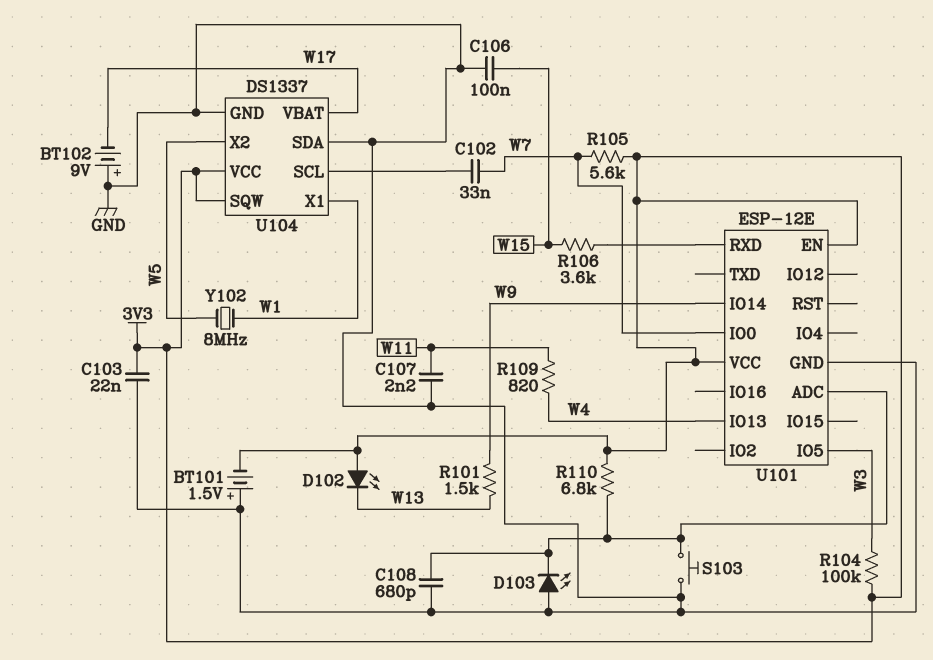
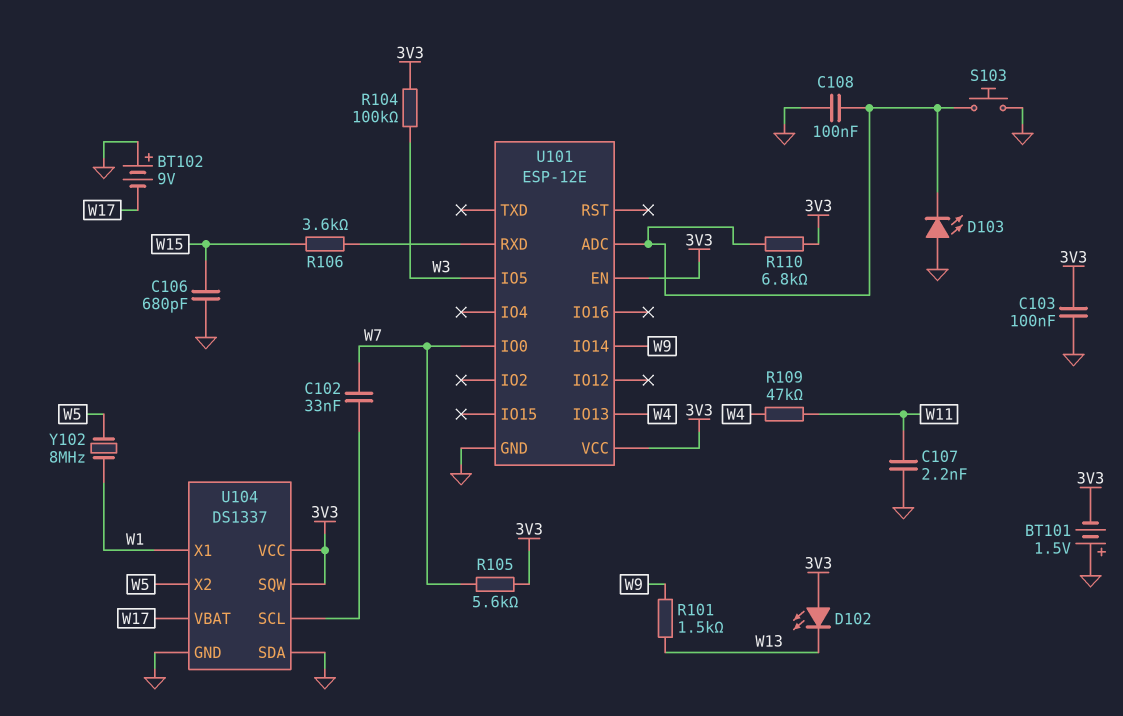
C103: 22nF (3V3, GND) -> 100nF (3V3, GND)
C106: 100nF (GND, W15) -> 680pF (GND, W15)
C108: 680pF (GND, U101/ADC) -> 100nF (GND, U101/ADC)
R109: 820 (W4, W11) -> 47k (W4, W11)

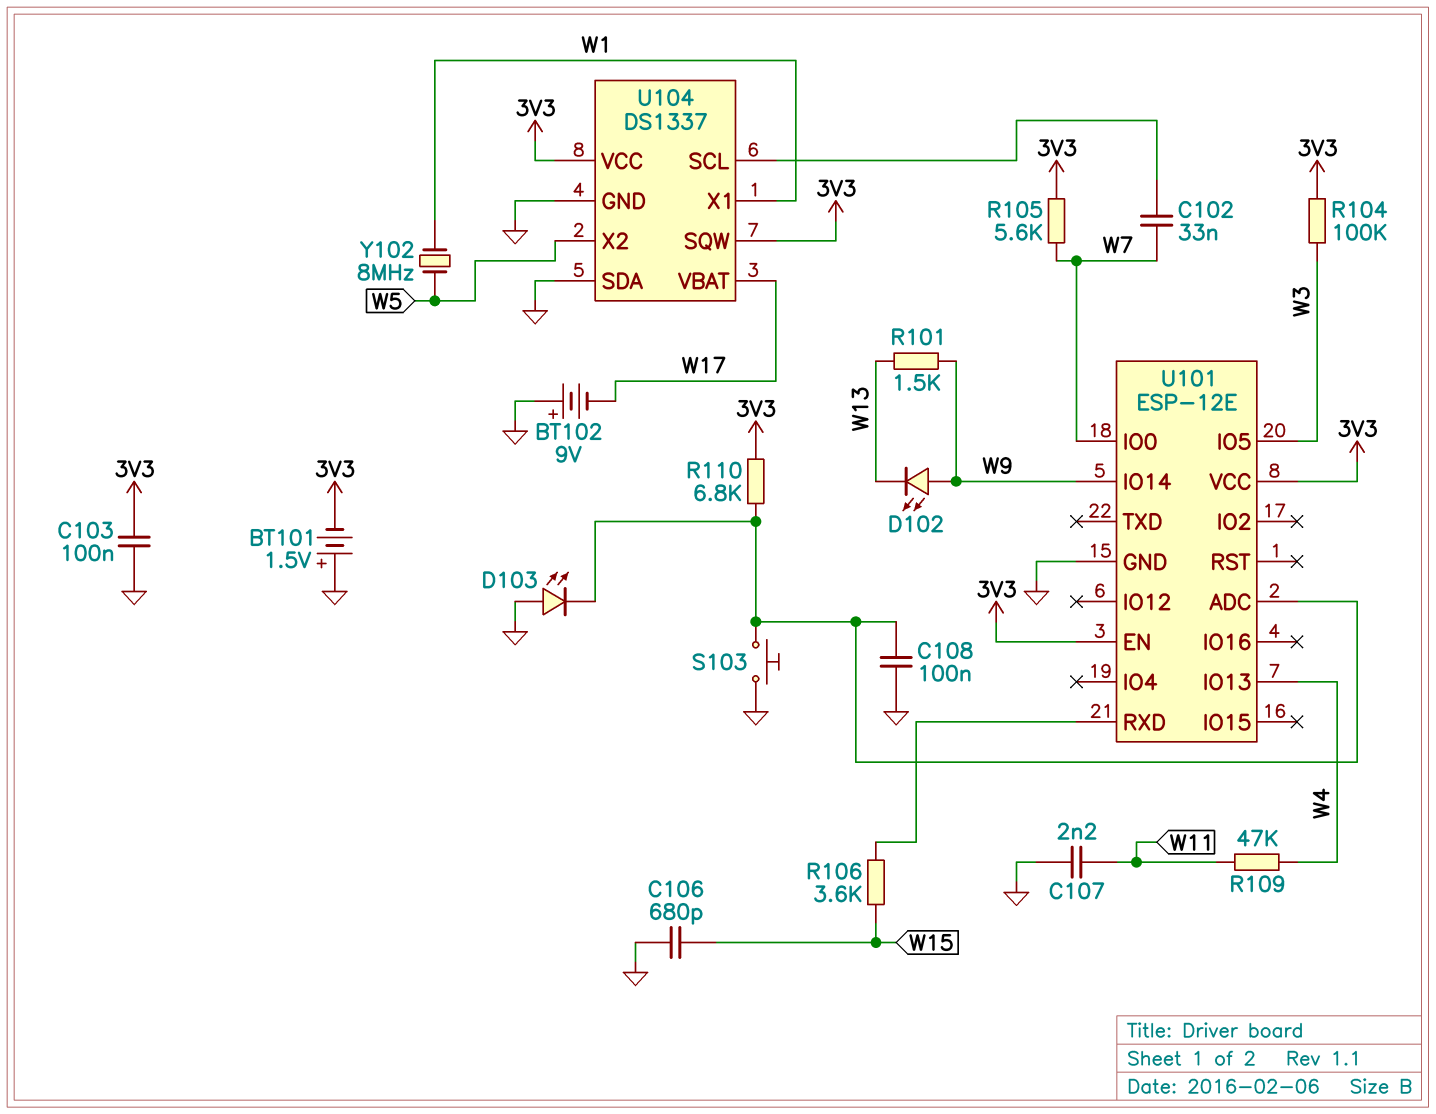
D102: LED (A 3V3, K W13) -> LED (A W9, K W13)

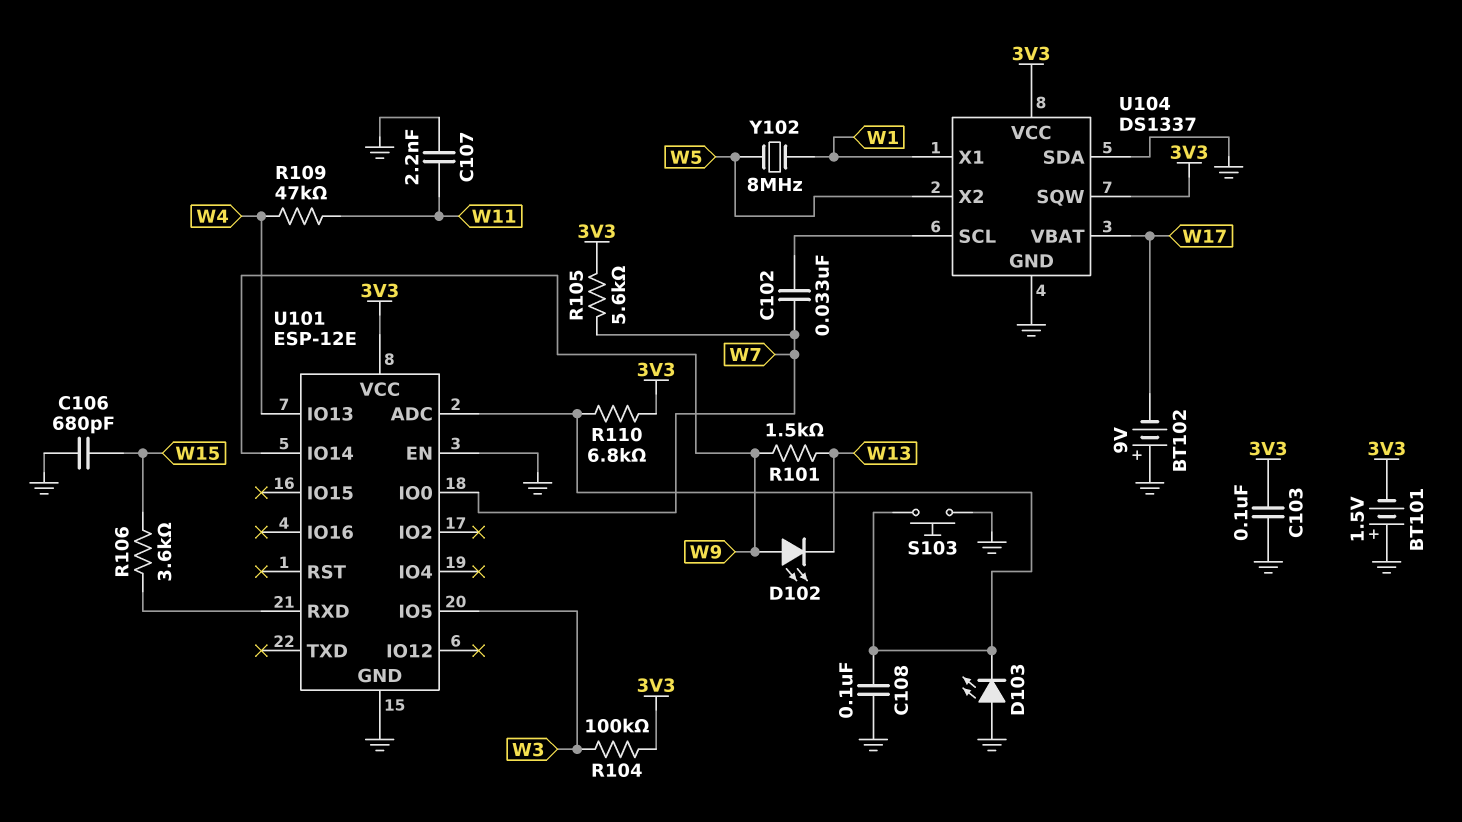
U101 pin EN: 3V3 -> GND

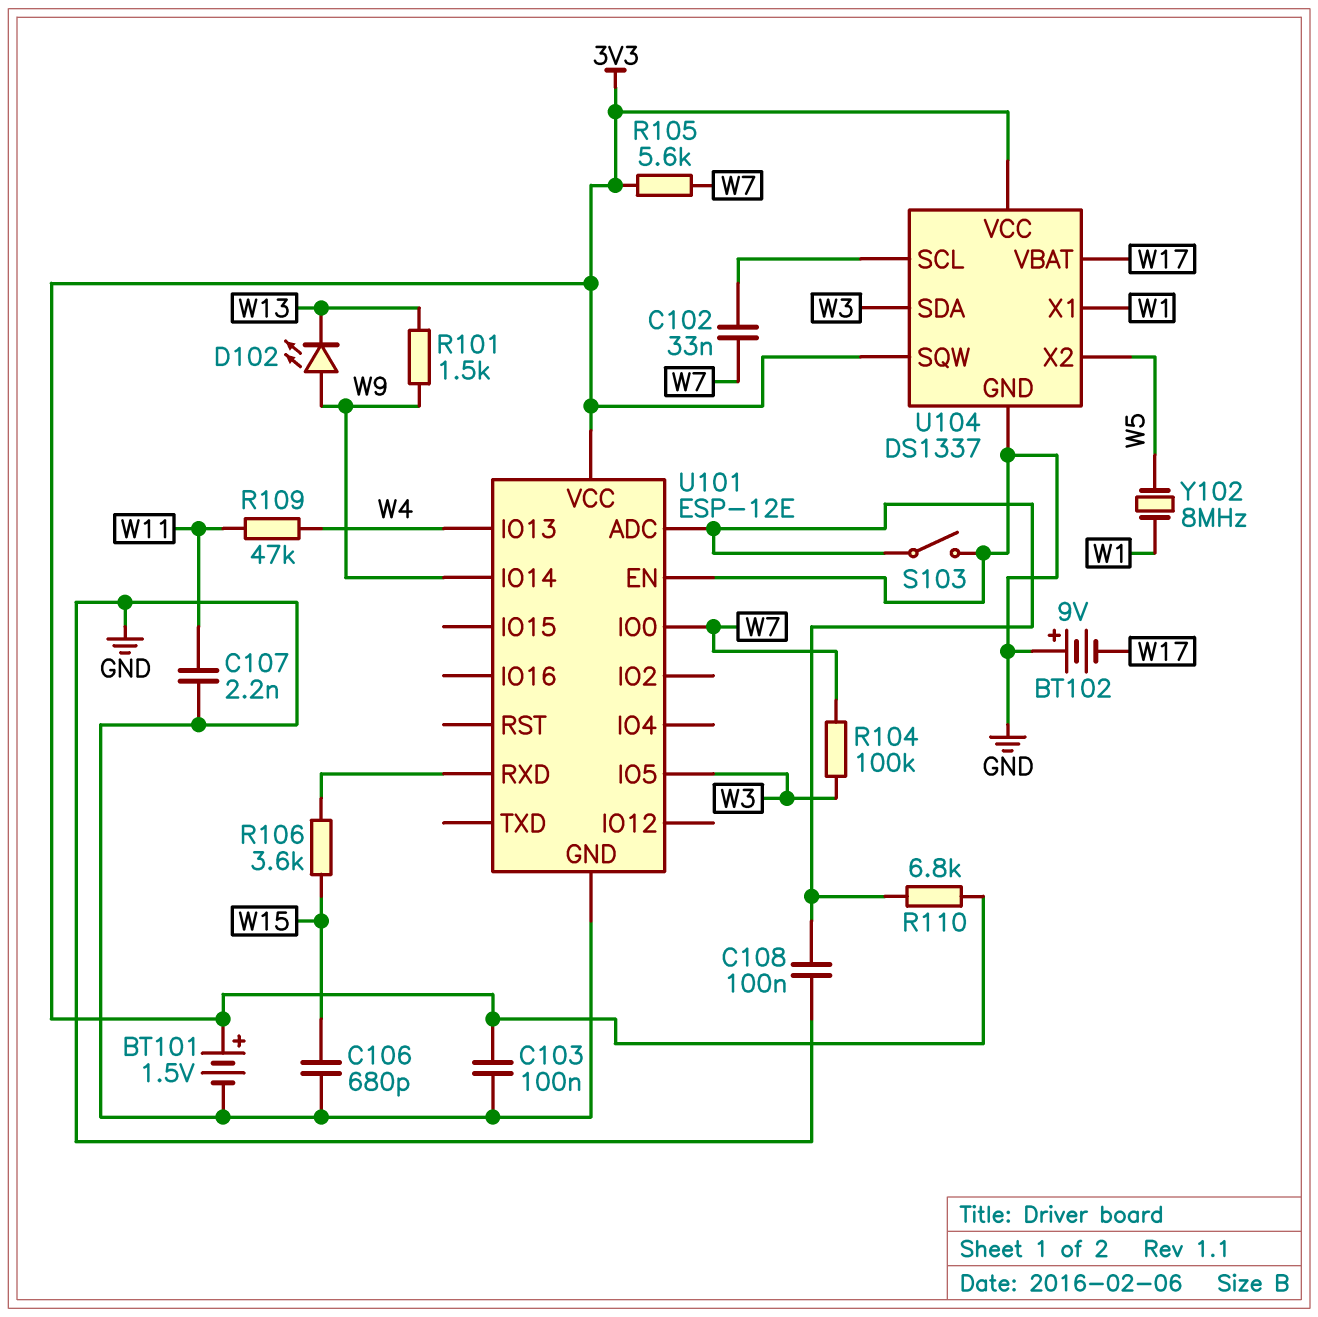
BT101: 1.5V (plus GND, minus 3V3) -> 1.5V (plus 3V3, minus GND)
D103: LED (A GND, K U101/ADC) -> none
R104: 100k (3V3, W3) -> 100k (W3, W7)
S103: button (GND, U101/ADC) -> switch (GND, U101/ADC)
U104 pin SDA: GND -> W3

